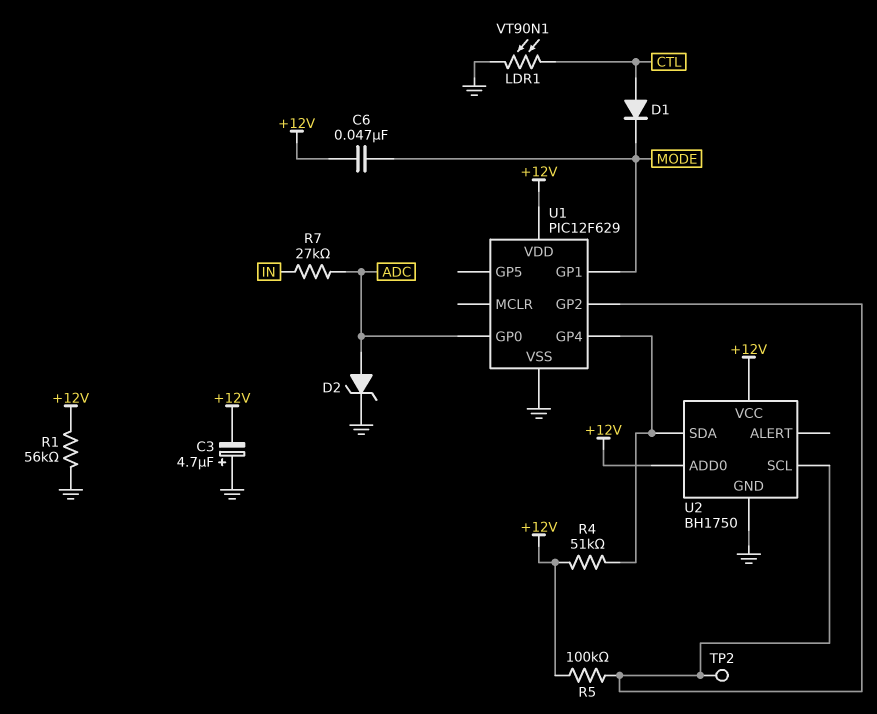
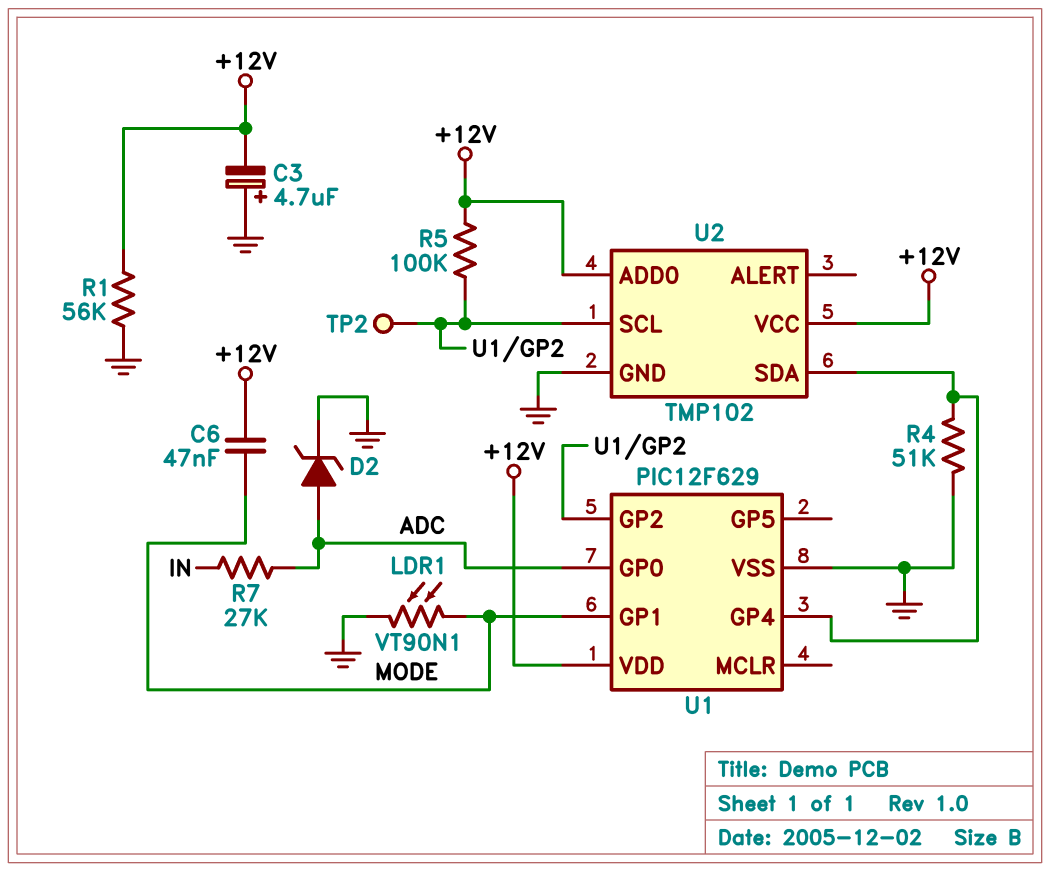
D1: diode (A CTL, K MODE) -> none
LDR1: VT90N1 (CTL, GND) -> VT90N1 (GND, MODE)
R4: 51k (+12V, U1/GP4) -> 51k (GND, U1/GP4)
U2: BH1750 -> TMP102

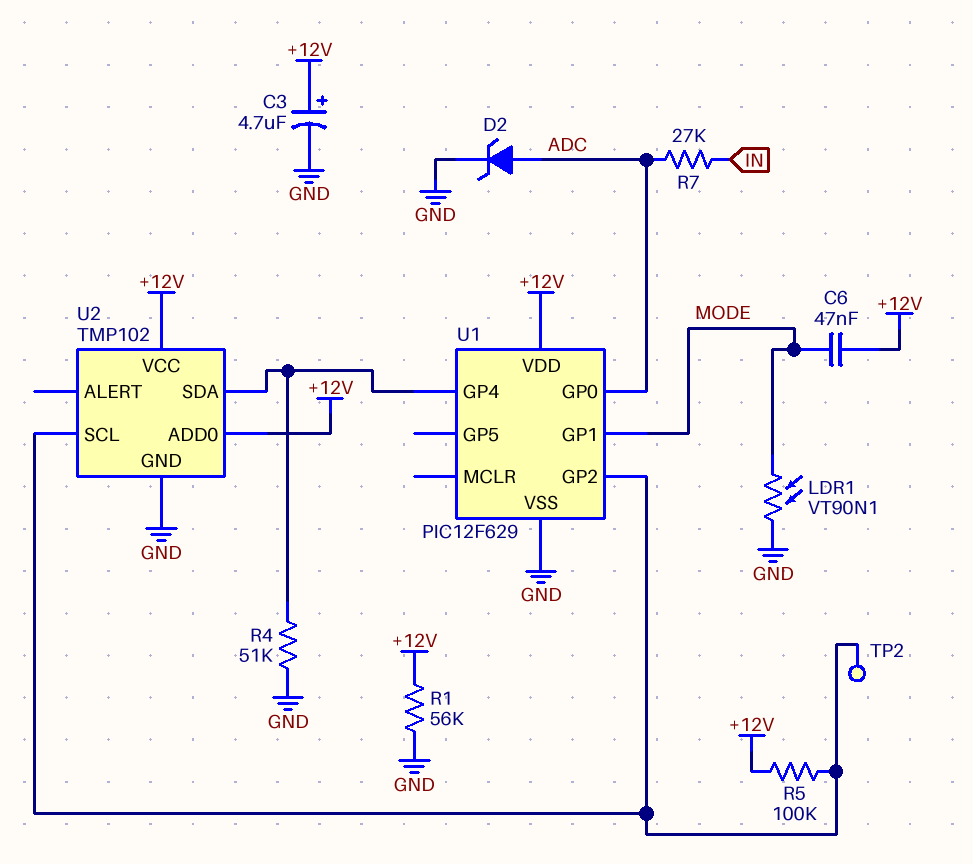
C3: 4.7uF (plus GND, minus +12V) -> 4.7uF (plus +12V, minus GND)

